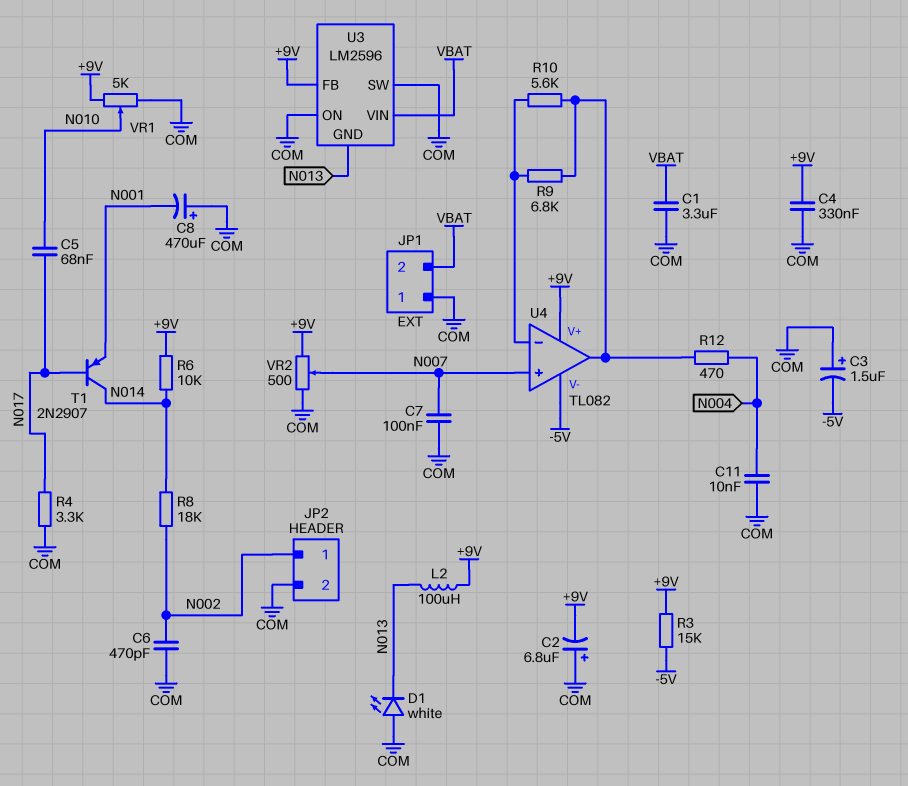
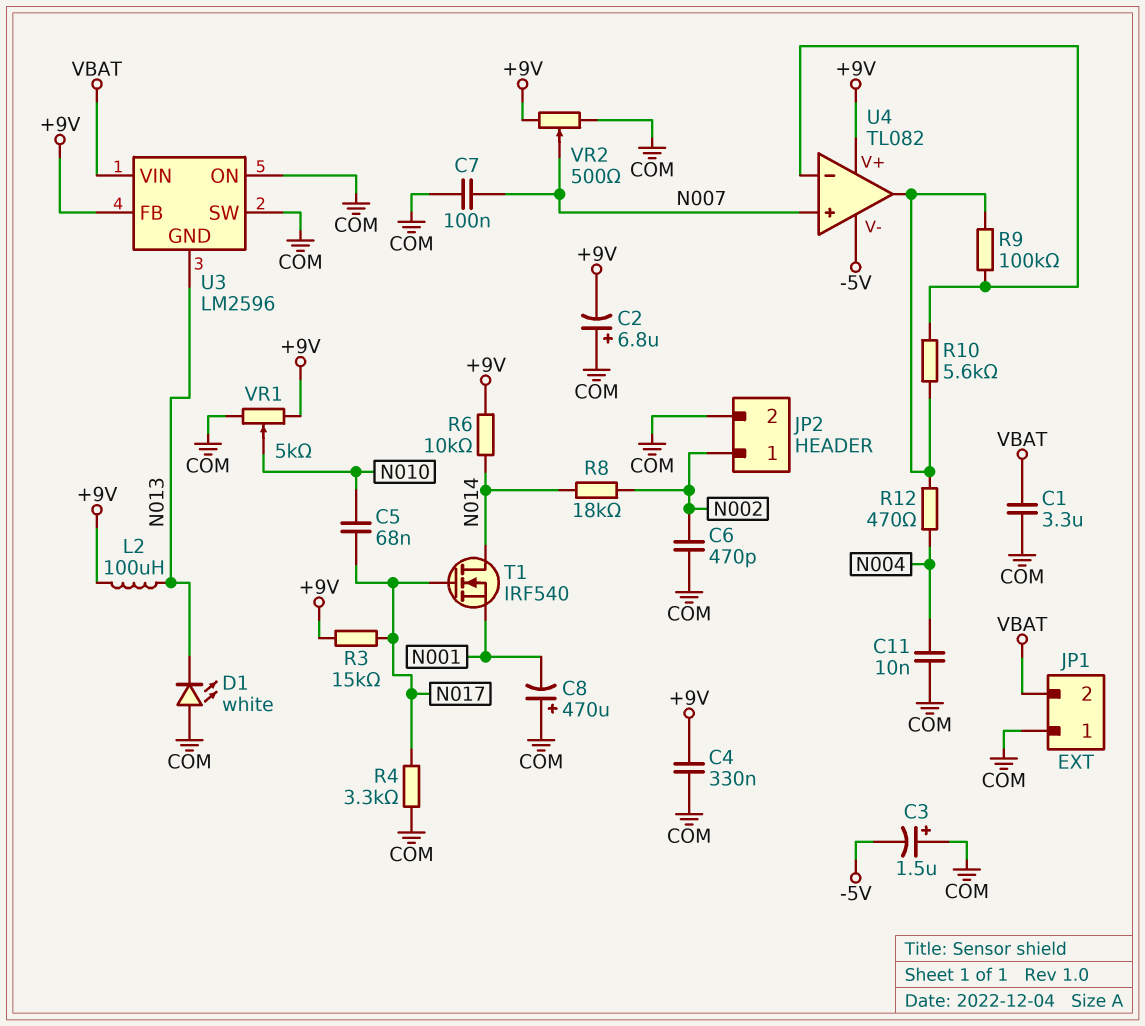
R3: 15k (+9V, -5V) -> 15k (+9V, N017)
R9: 6.8k (U4/in-, U4/out) -> 100k (U4/in-, U4/out)
T1: PNP 2N2907 (B N017, C N014, E N001) -> NMOS IRF540 (G N017, D N014, S N001)

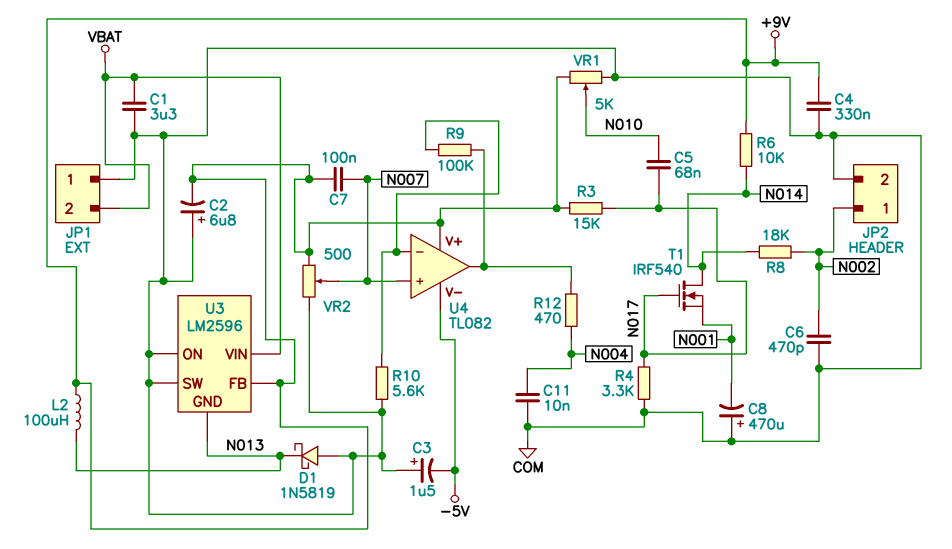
C7: 100nF (COM, N007) -> 100nF (+9V, N007)
D1: LED white (A COM, K N013) -> schottky 1N5819 (A COM, K N013)
R10: 5.6k (U4/in-, U4/out) -> 5.6k (COM, U4/in-)

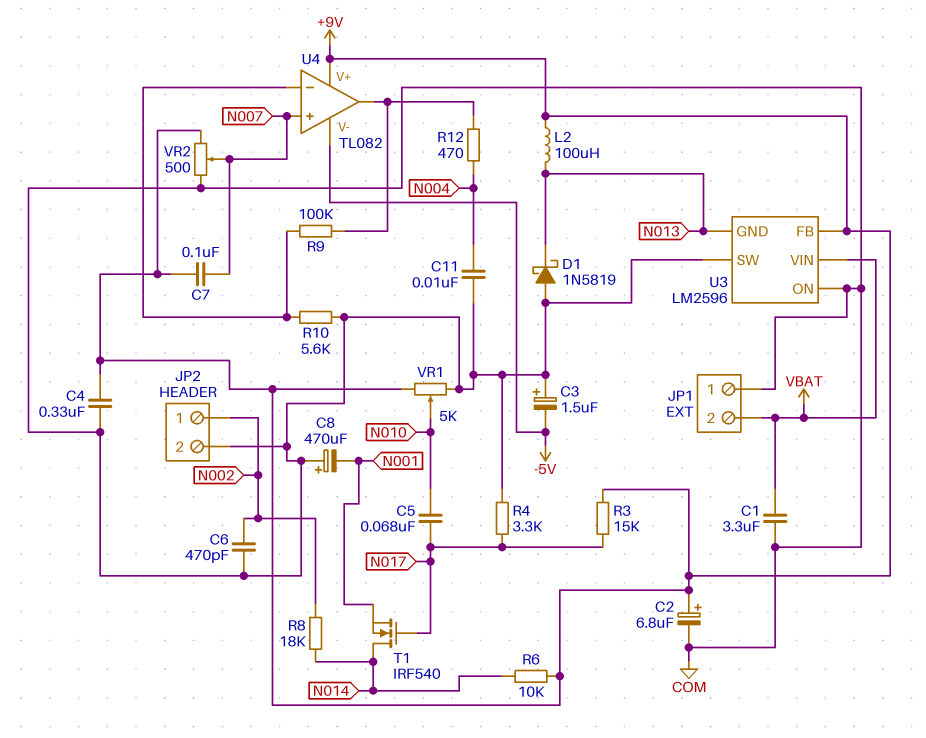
C2: 6.8uF (plus COM, minus +9V) -> 6.8uF (plus +9V, minus COM)

